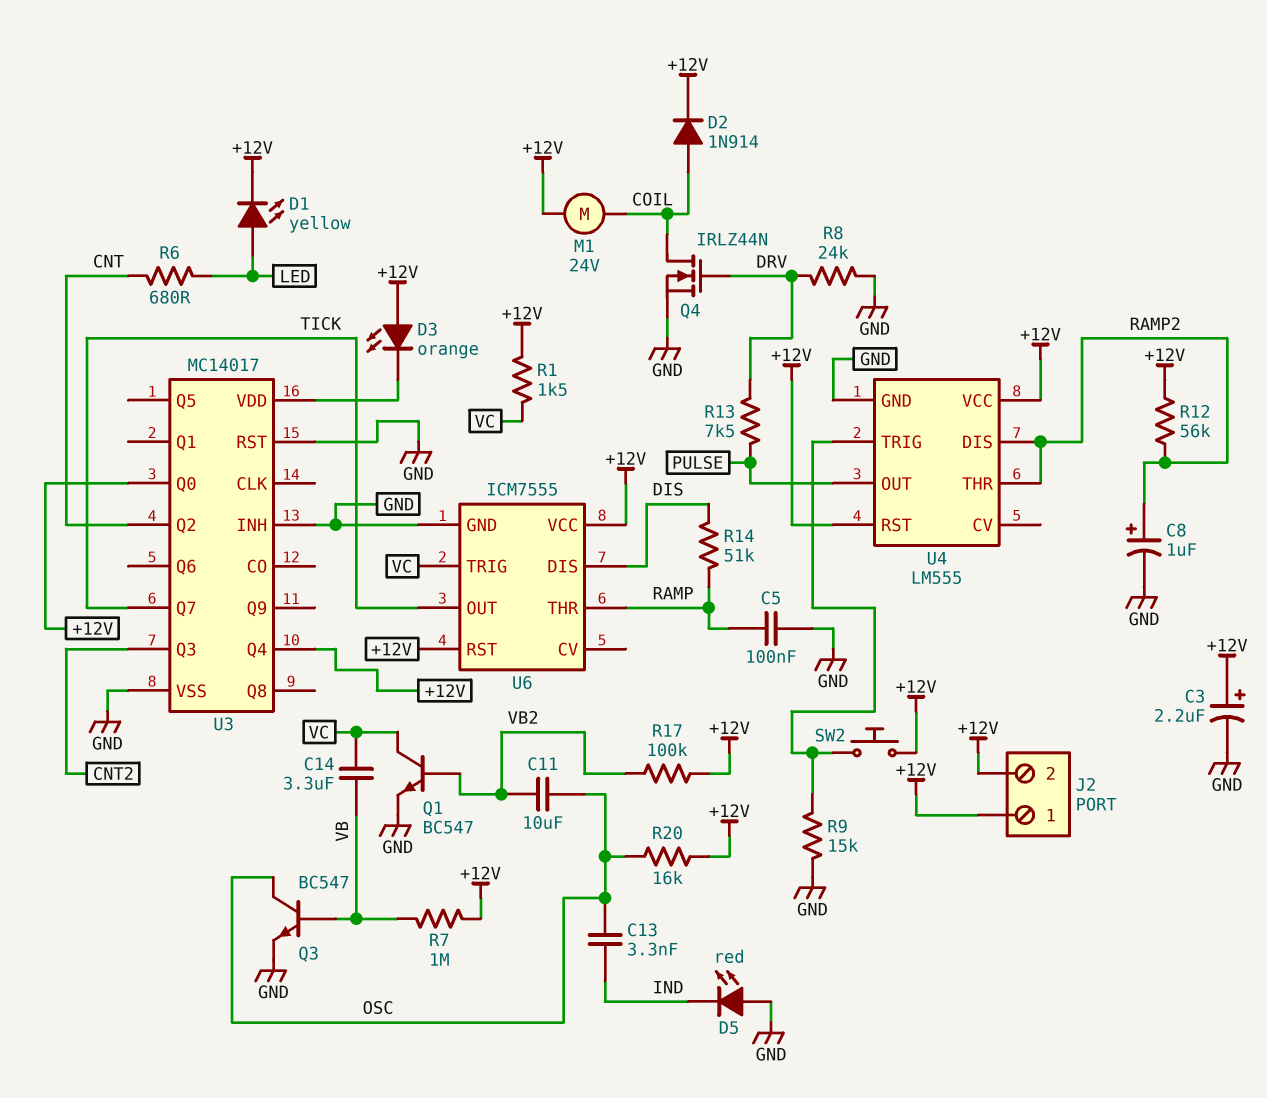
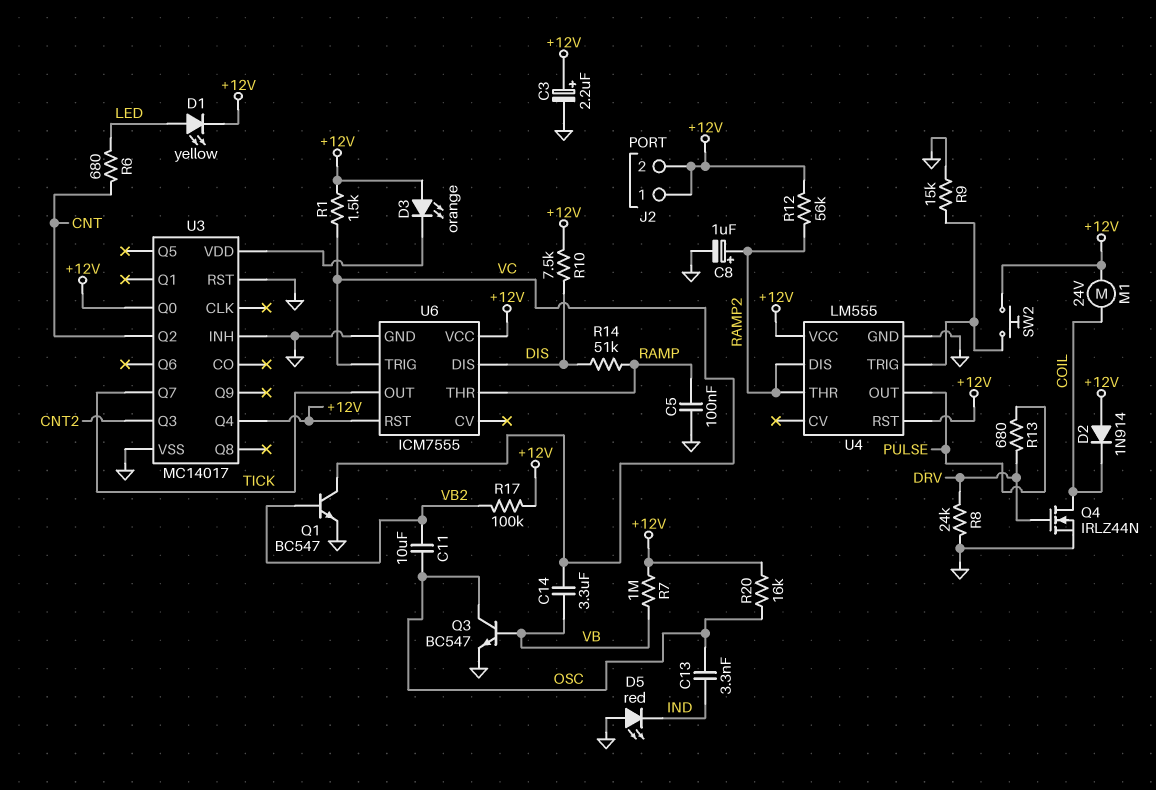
D2: diode 1N914 (A COIL, K +12V) -> diode 1N914 (A +12V, K COIL)
R10: none -> 7.5k (+12V, DIS)
R13: 7.5k (DRV, PULSE) -> 680 (DRV, PULSE)

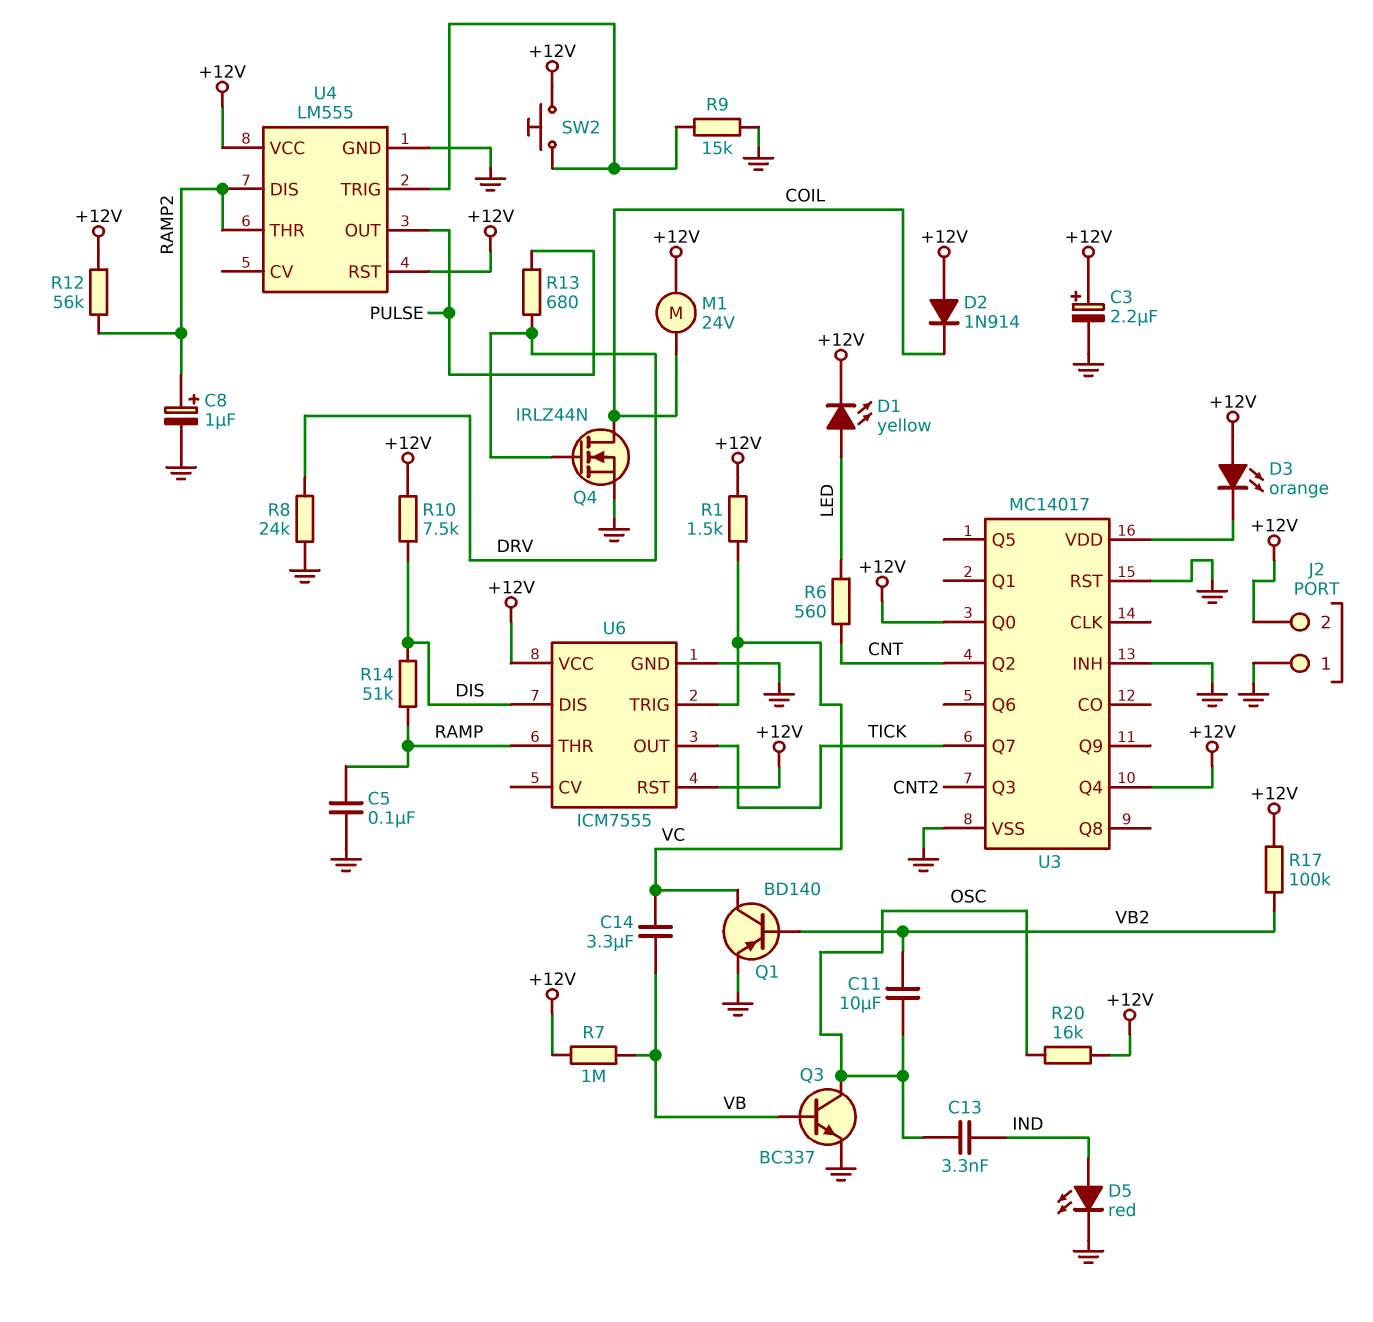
D5: LED red (A GND, K IND) -> LED red (A IND, K GND)
J2 pin 1: +12V -> GND
Q1: NPN BC547 (B VB2, C VC, E GND) -> PNP BD140 (B VB2, C VC, E GND)
Q3: NPN BC547 (B VB, C OSC, E GND) -> NPN BC337 (B VB, C OSC, E GND)
R6: 680 (CNT, LED) -> 560 (CNT, LED)

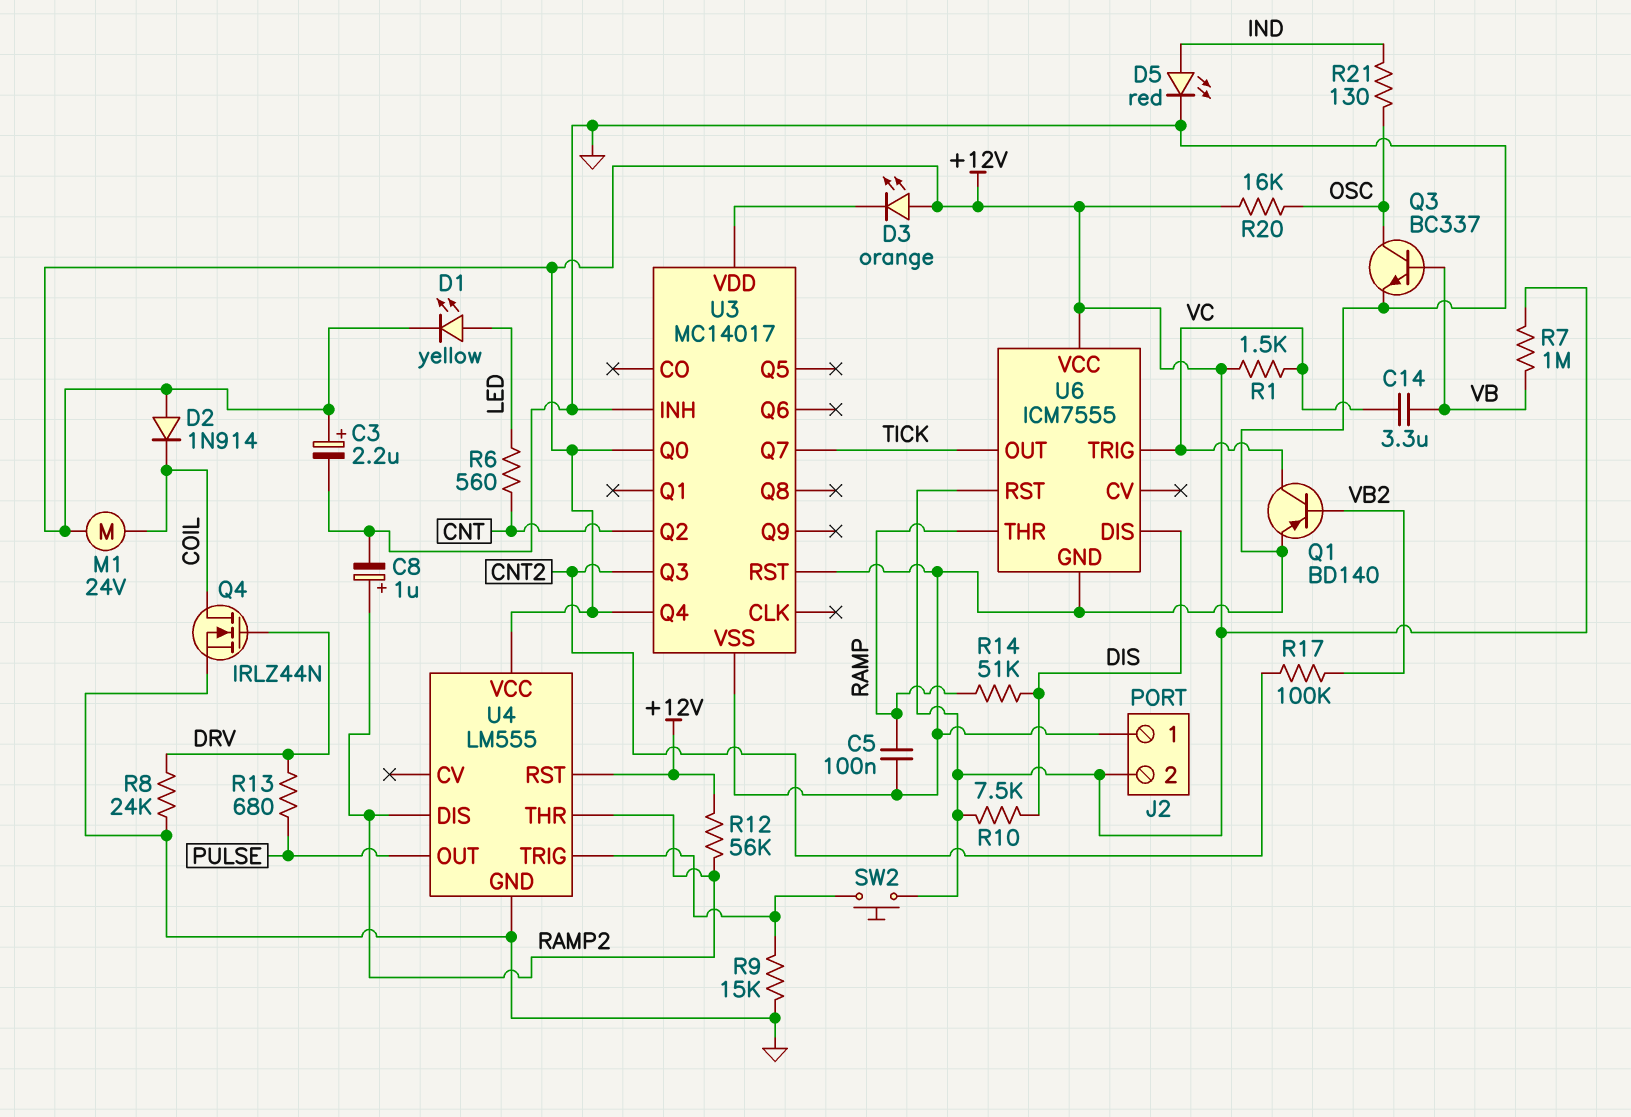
C11: 10uF (OSC, VB2) -> none
C13: 3.3nF (IND, OSC) -> none
R17: 100k (+12V, VB2) -> 100k (CNT2, VB2)
R21: none -> 130 (IND, OSC)

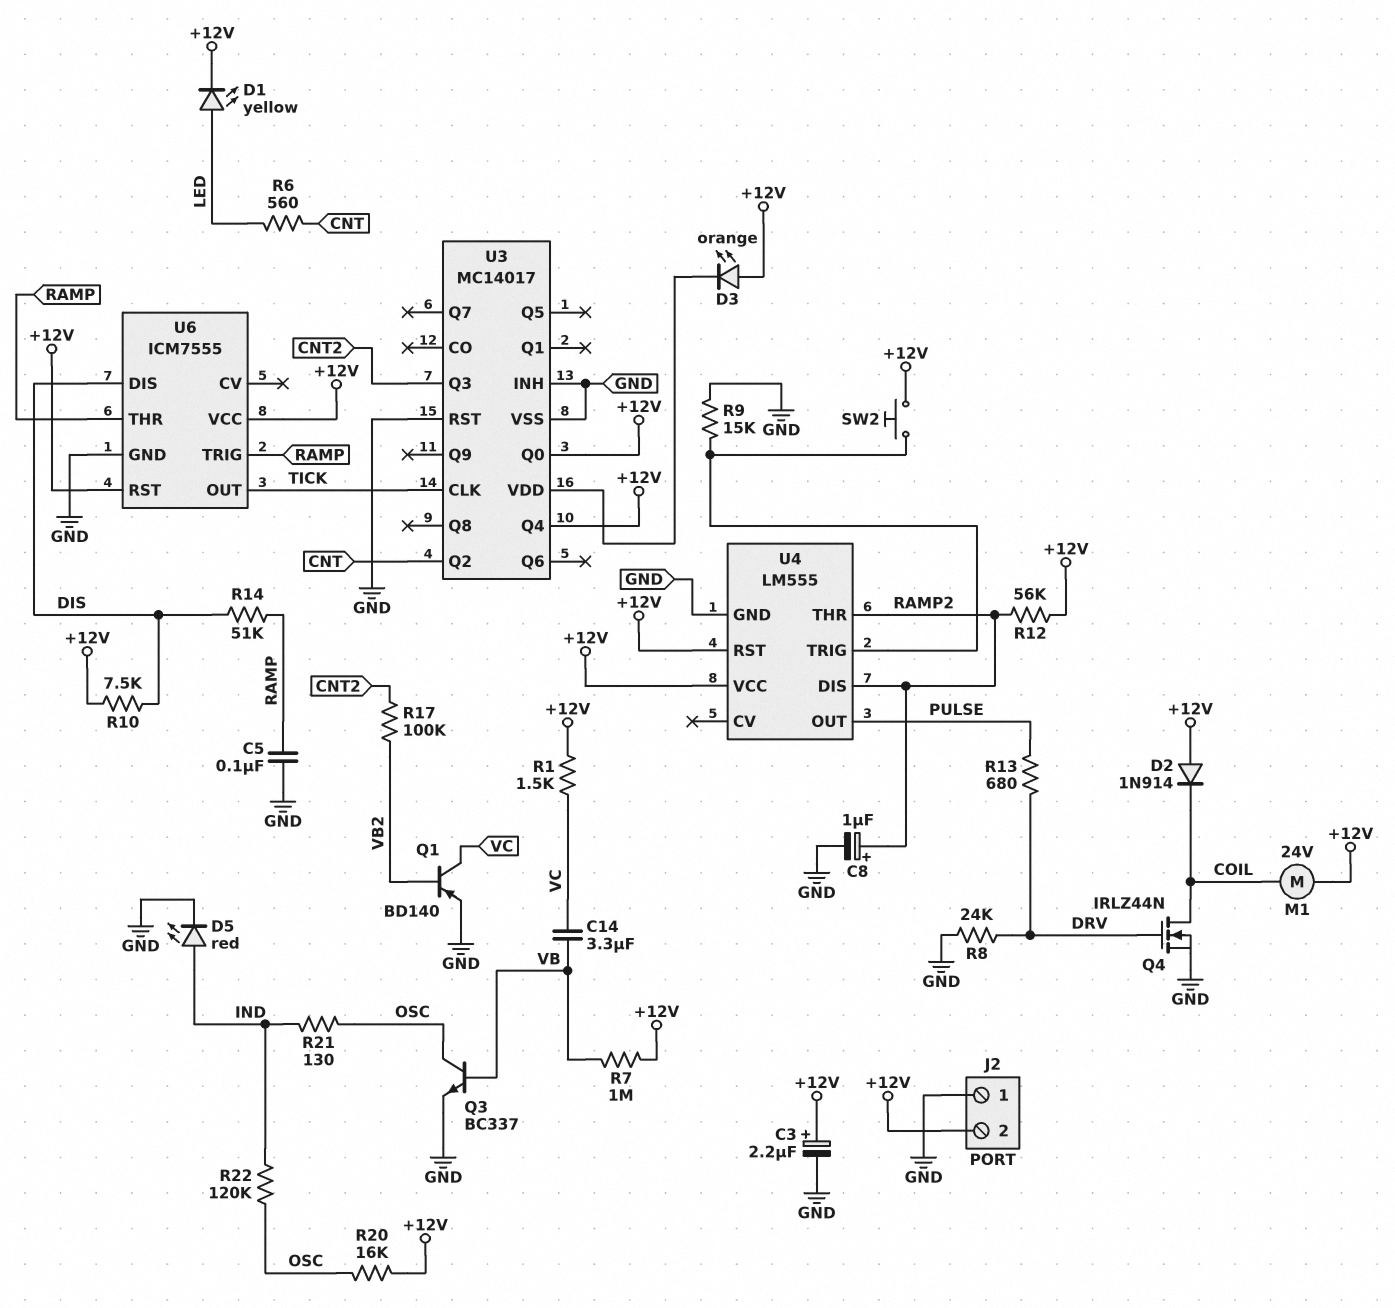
R22: none -> 120k (IND, OSC)
U3 pin CLK: none -> TICK
U3 pin Q7: TICK -> none
U6 pin TRIG: VC -> RAMP

